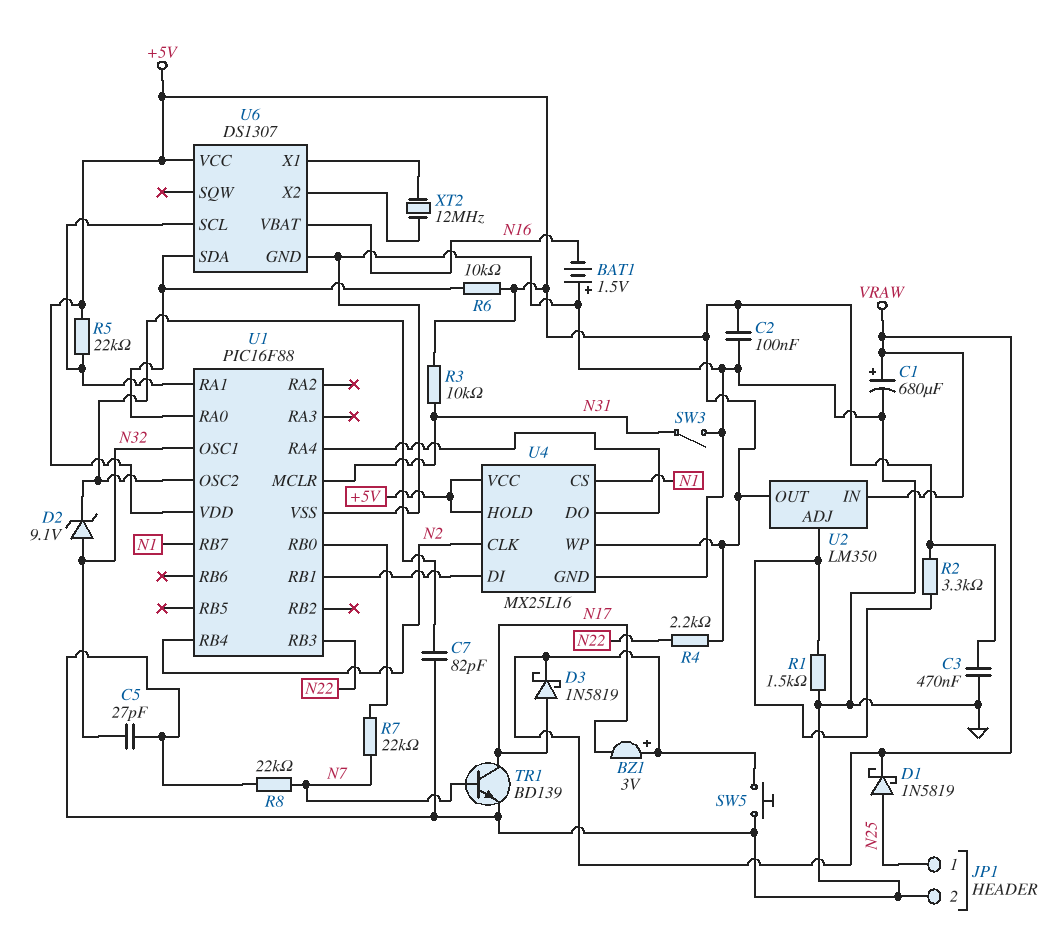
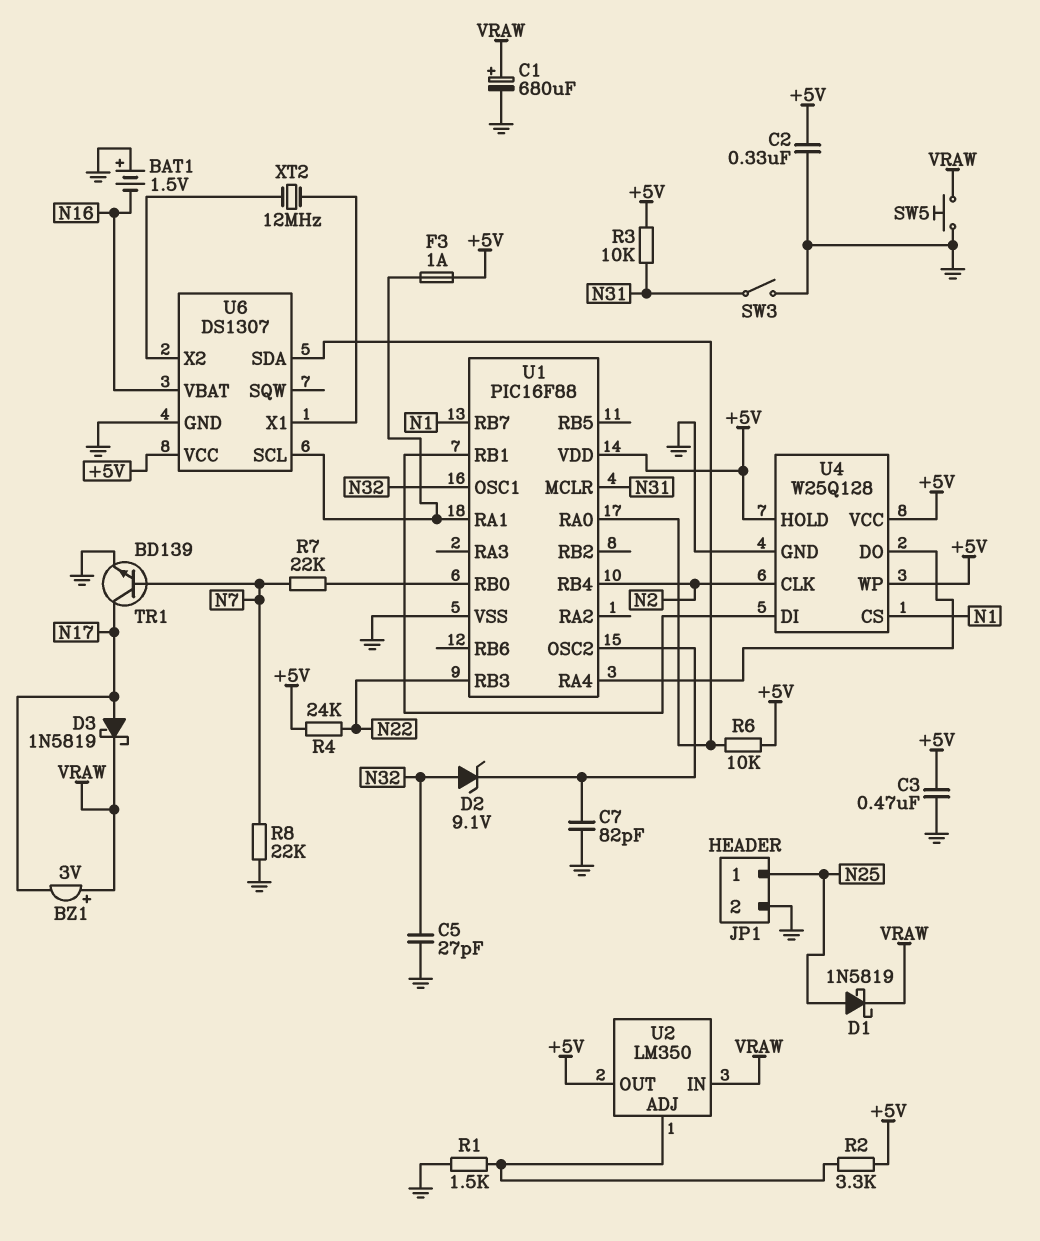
C2: 100nF (+5V, GND) -> 330nF (+5V, GND)
F3: none -> 1A (+5V, U1/RA1)
R4: 2.2k (+5V, N22) -> 24k (+5V, N22)
R5: 22k (+5V, U1/RA1) -> none
U4: MX25L16 -> W25Q128

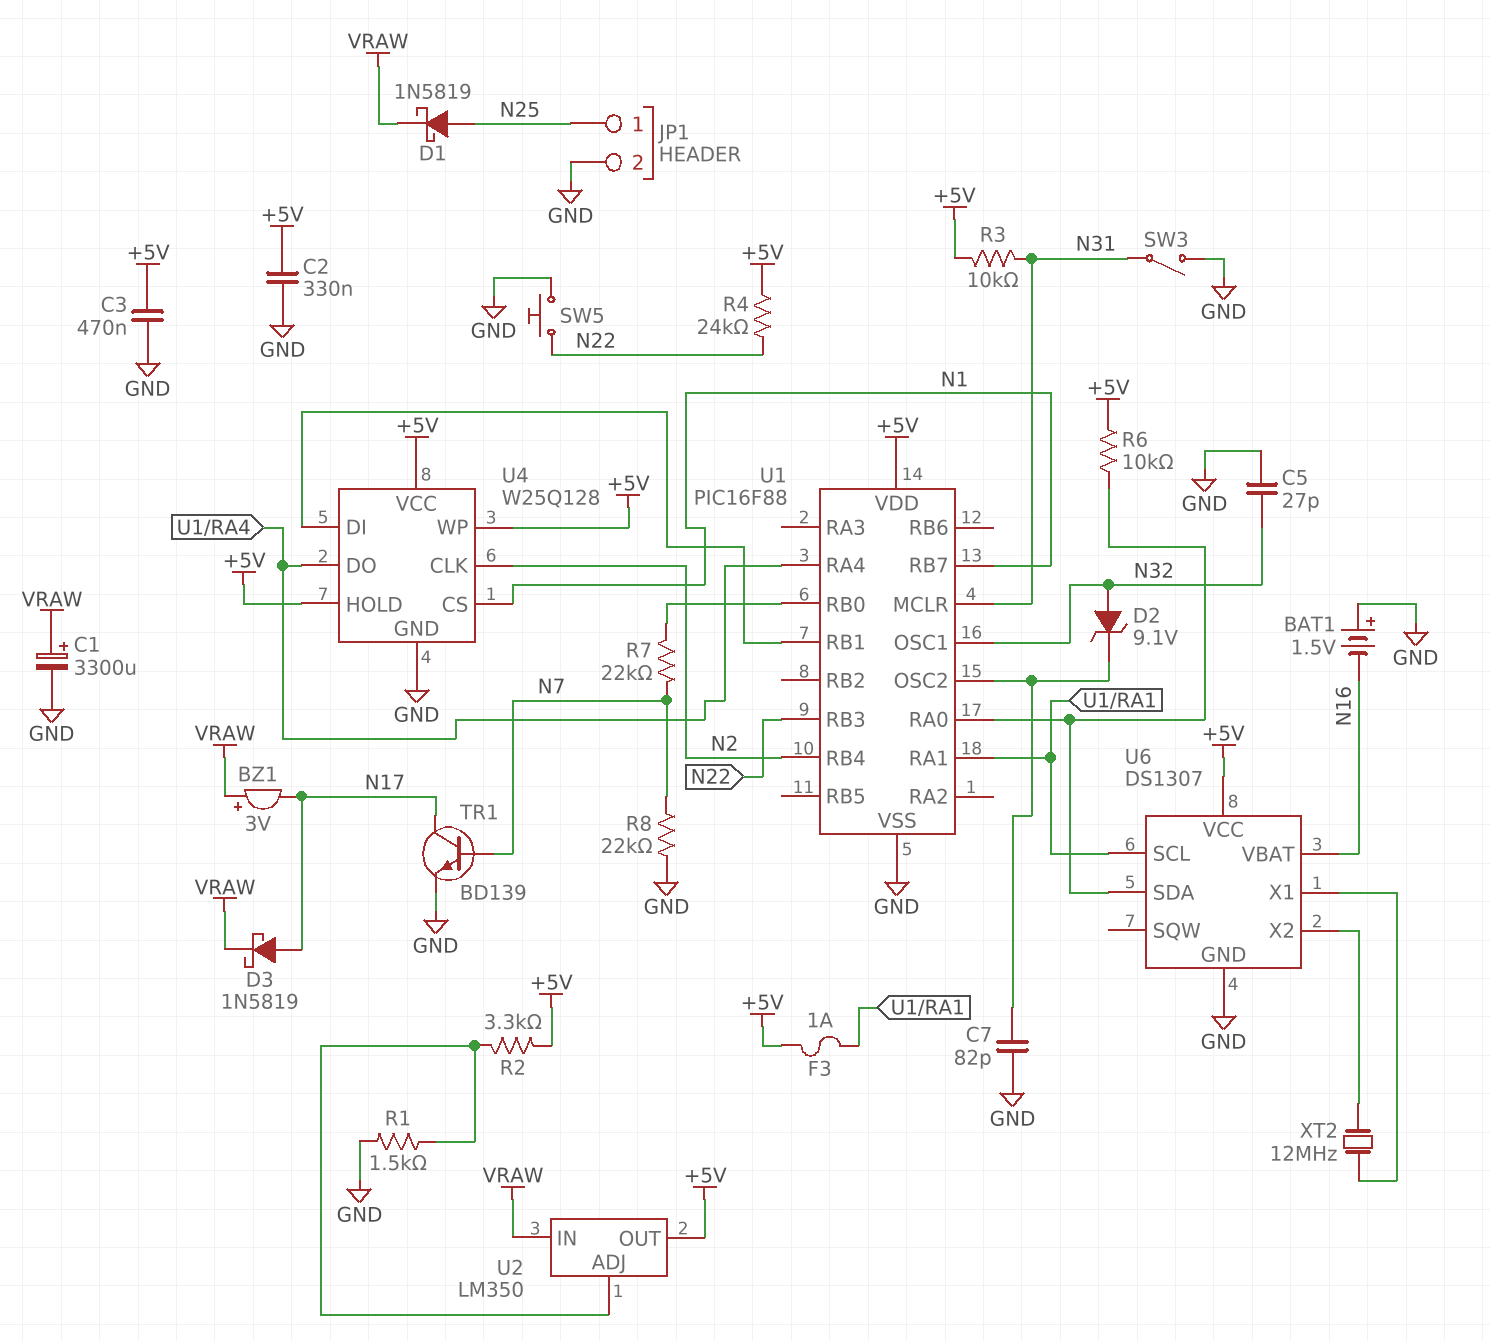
C1: 680uF (plus VRAW, minus GND) -> 3300uF (plus VRAW, minus GND)
SW5: button (GND, VRAW) -> button (GND, N22)

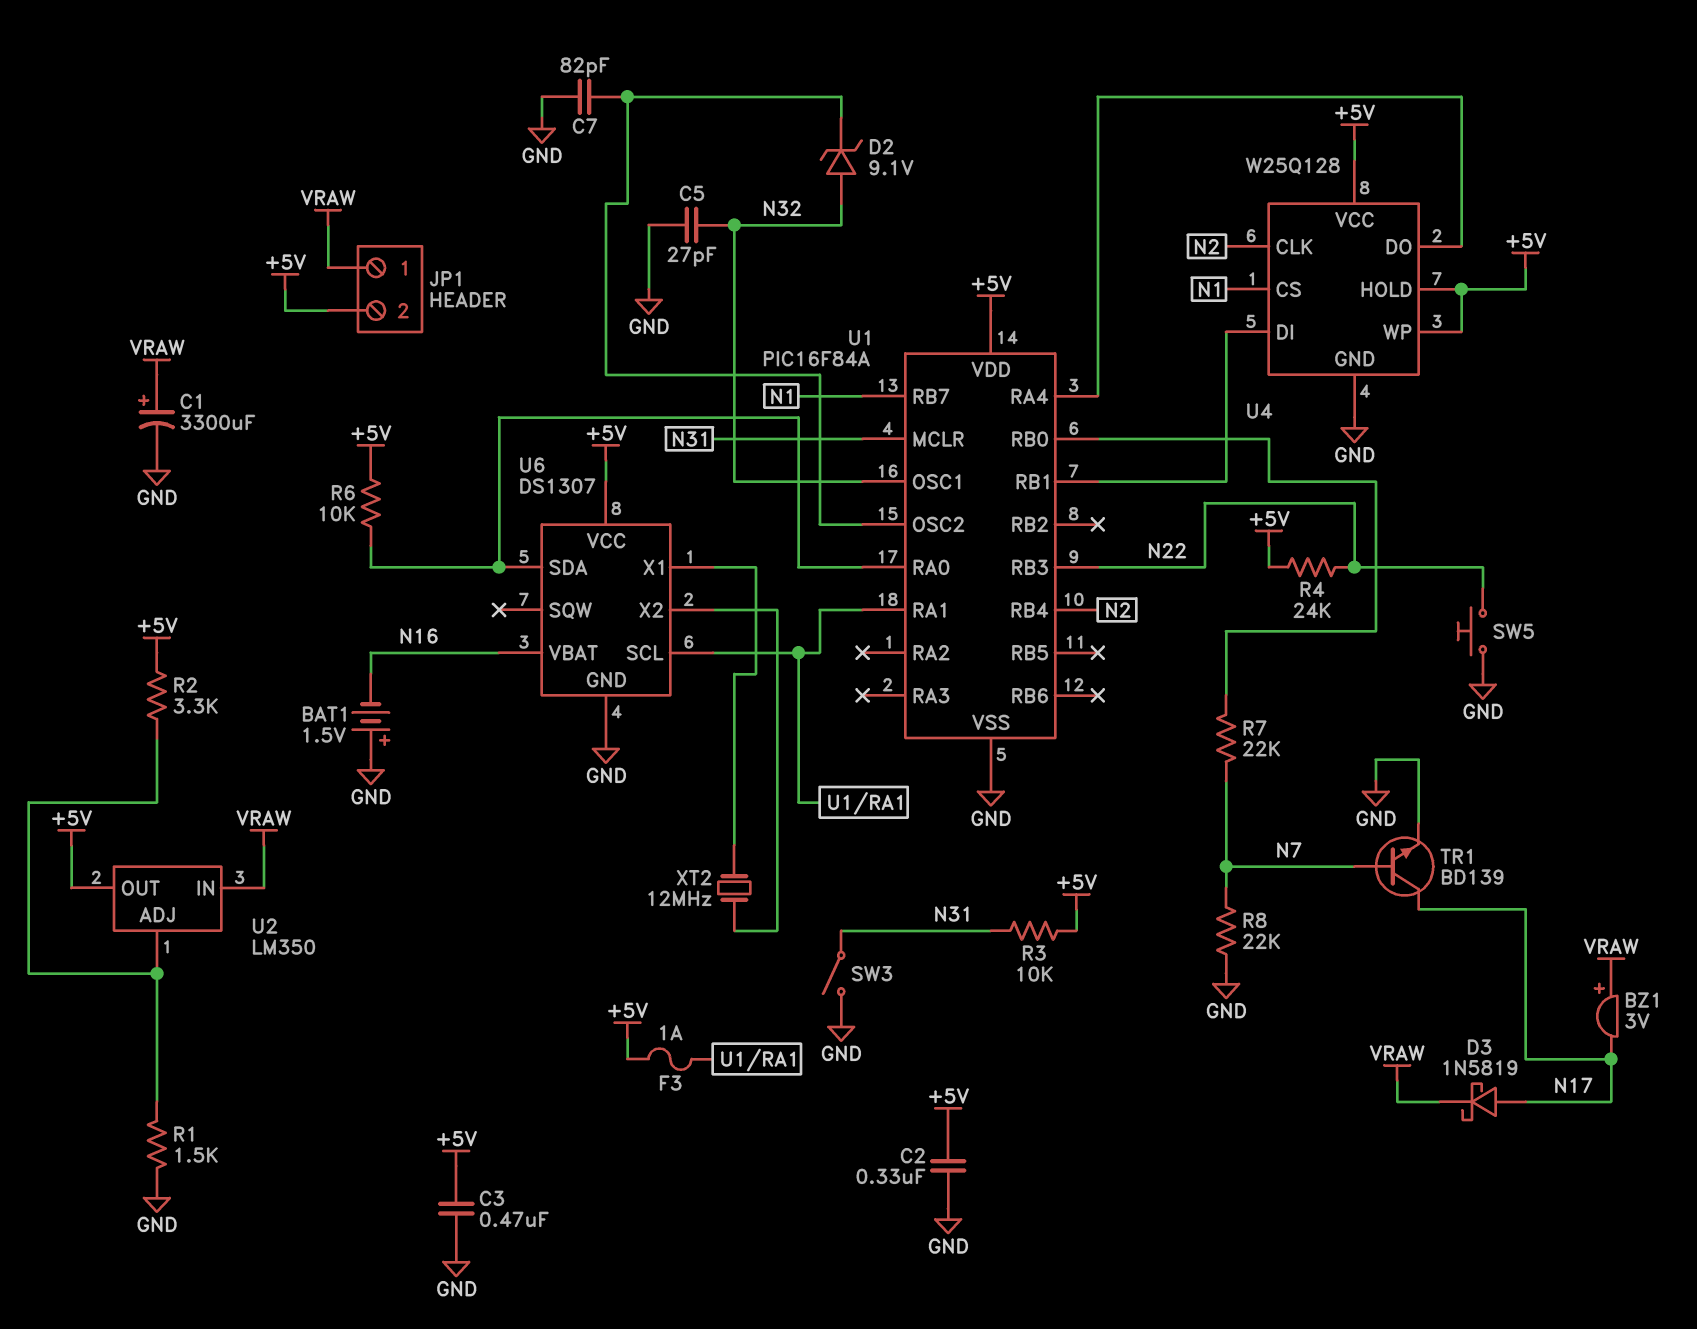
D1: schottky 1N5819 (A N25, K VRAW) -> none
JP1 pin 1: N25 -> VRAW
JP1 pin 2: GND -> +5V
U1: PIC16F88 -> PIC16F84A

